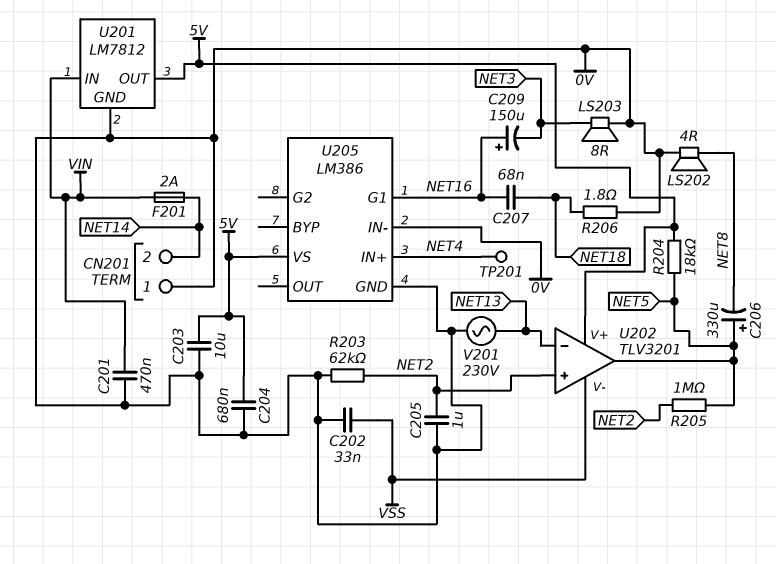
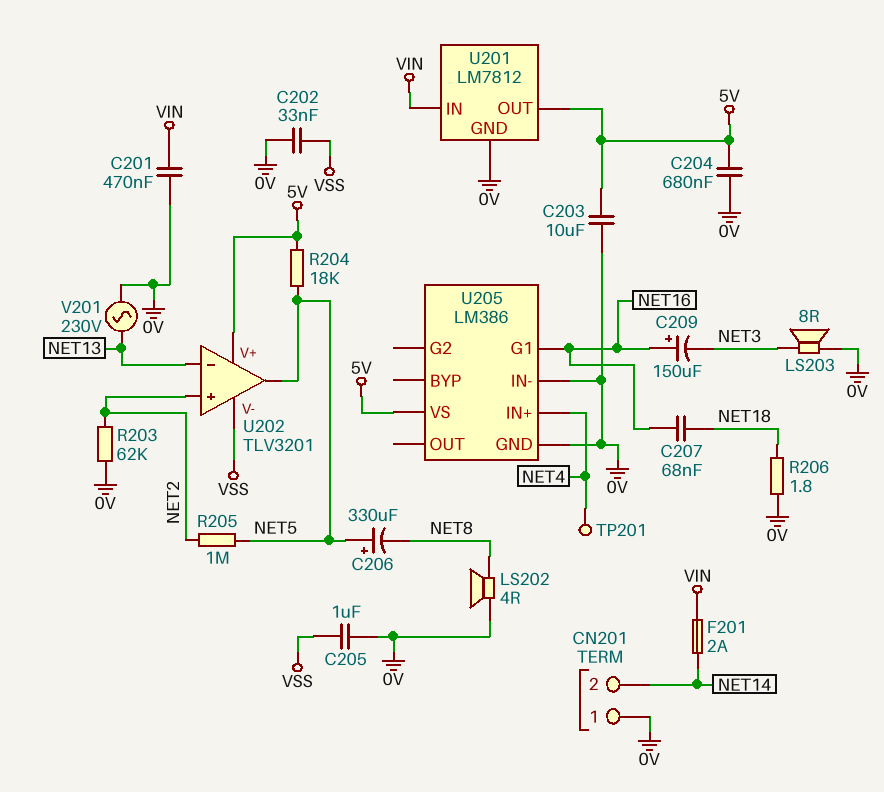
C205: 1uF (0V, NET2) -> 1uF (0V, VSS)

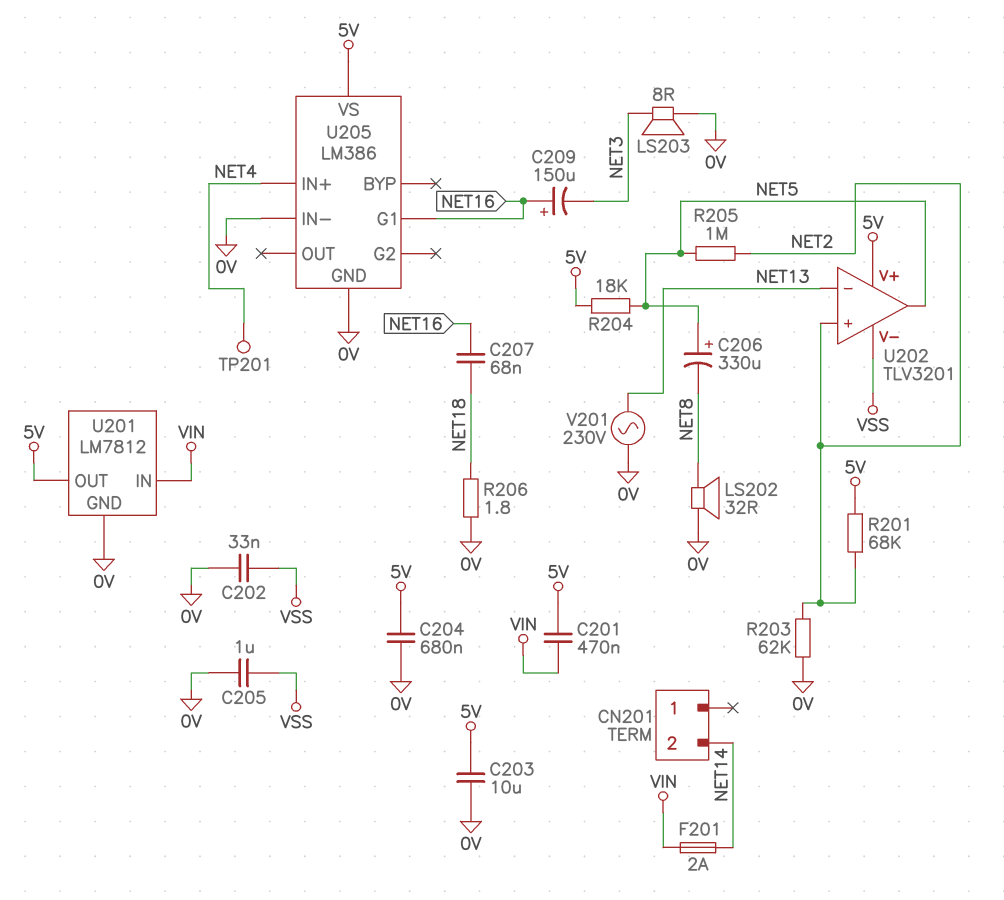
C201: 470nF (0V, VIN) -> 470nF (5V, VIN)
CN201 pin 1: 0V -> none
LS202: speaker 4R (0V, NET8) -> speaker 32R (0V, NET8)
R201: none -> 68k (5V, NET2)

